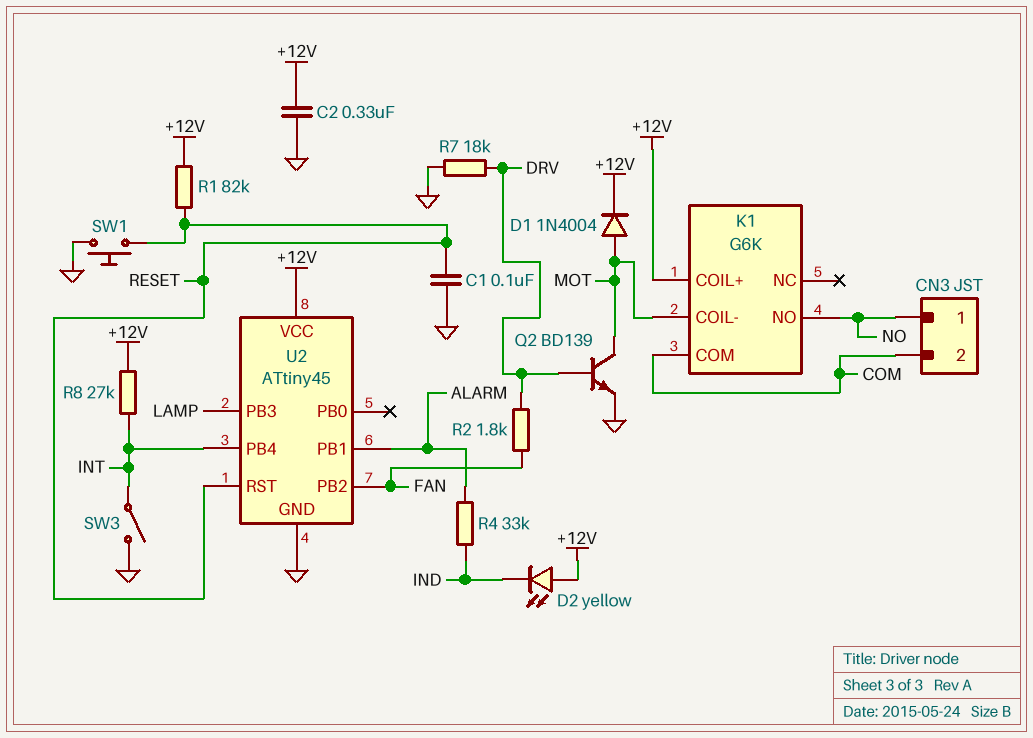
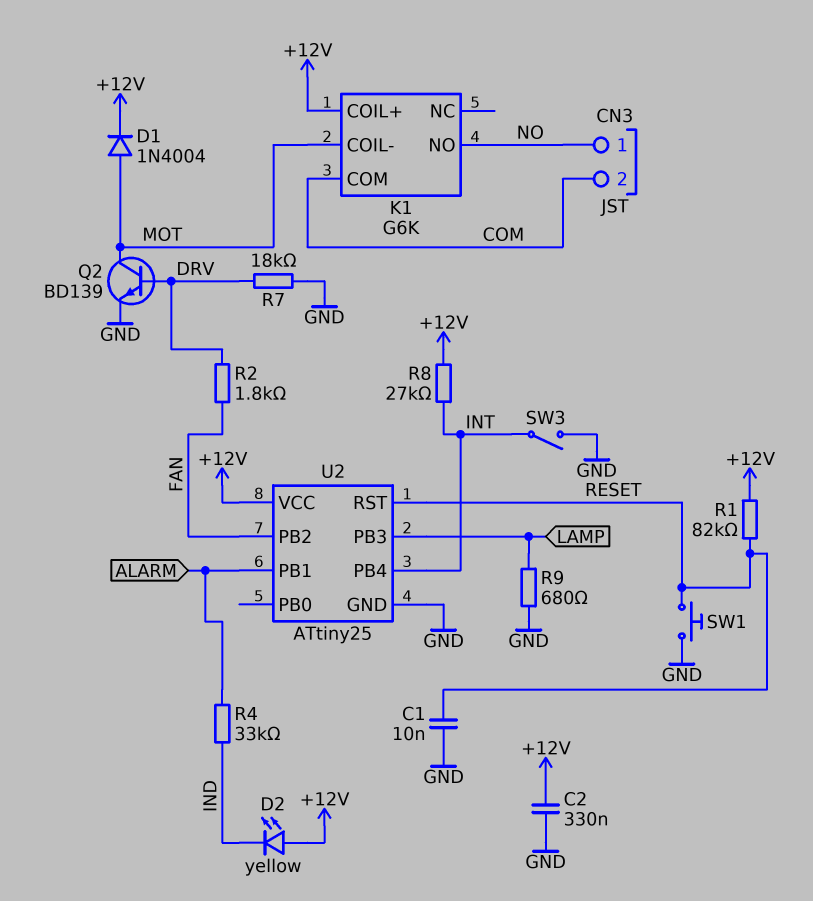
C1: 100nF (GND, RESET) -> 10nF (GND, RESET)
R9: none -> 680 (GND, LAMP)
U2: ATtiny45 -> ATtiny25

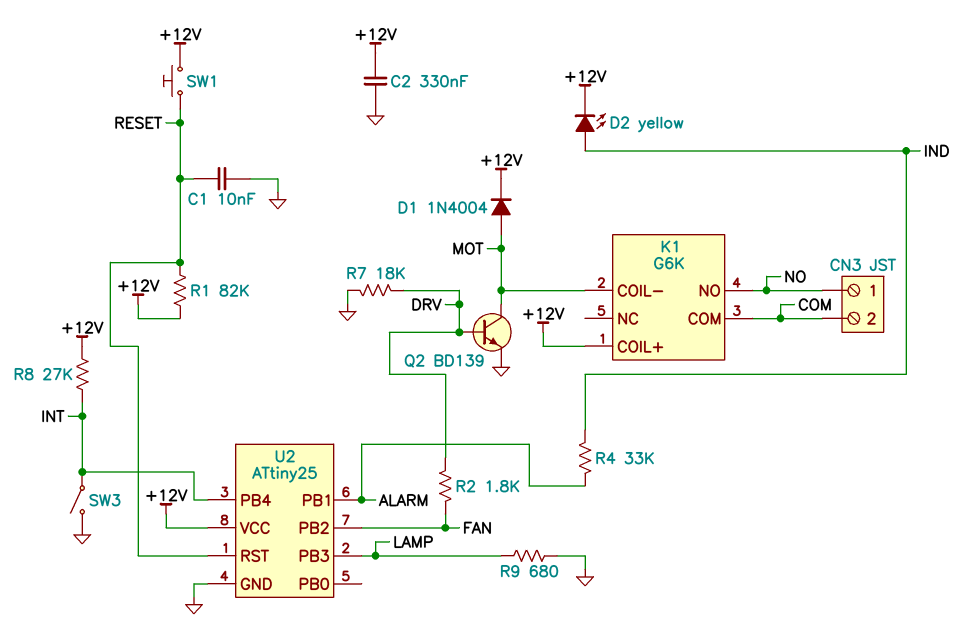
D2: LED yellow (A +12V, K IND) -> LED yellow (A IND, K +12V)
SW1: button (GND, RESET) -> button (+12V, RESET)

